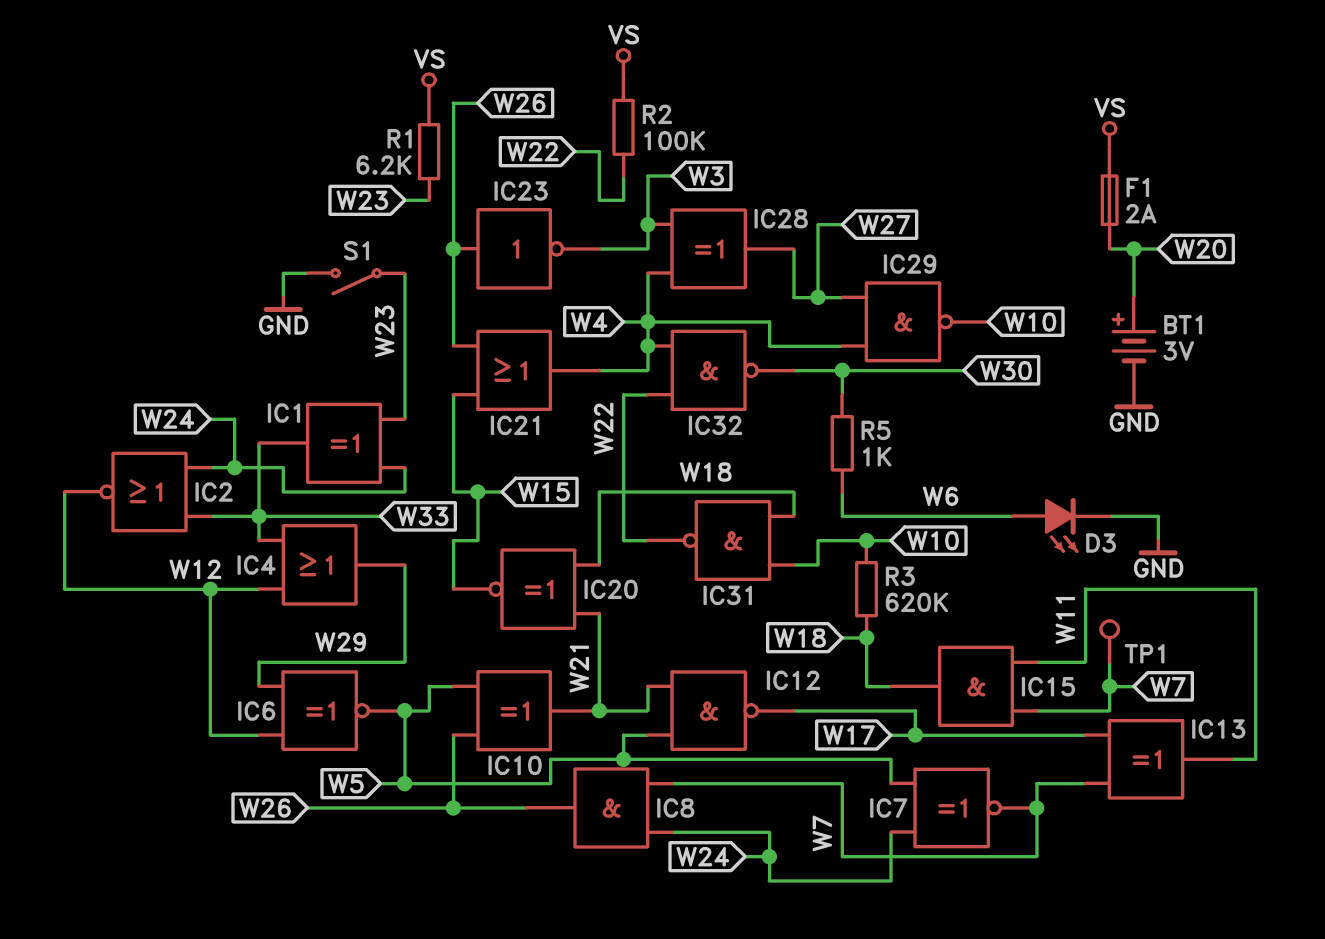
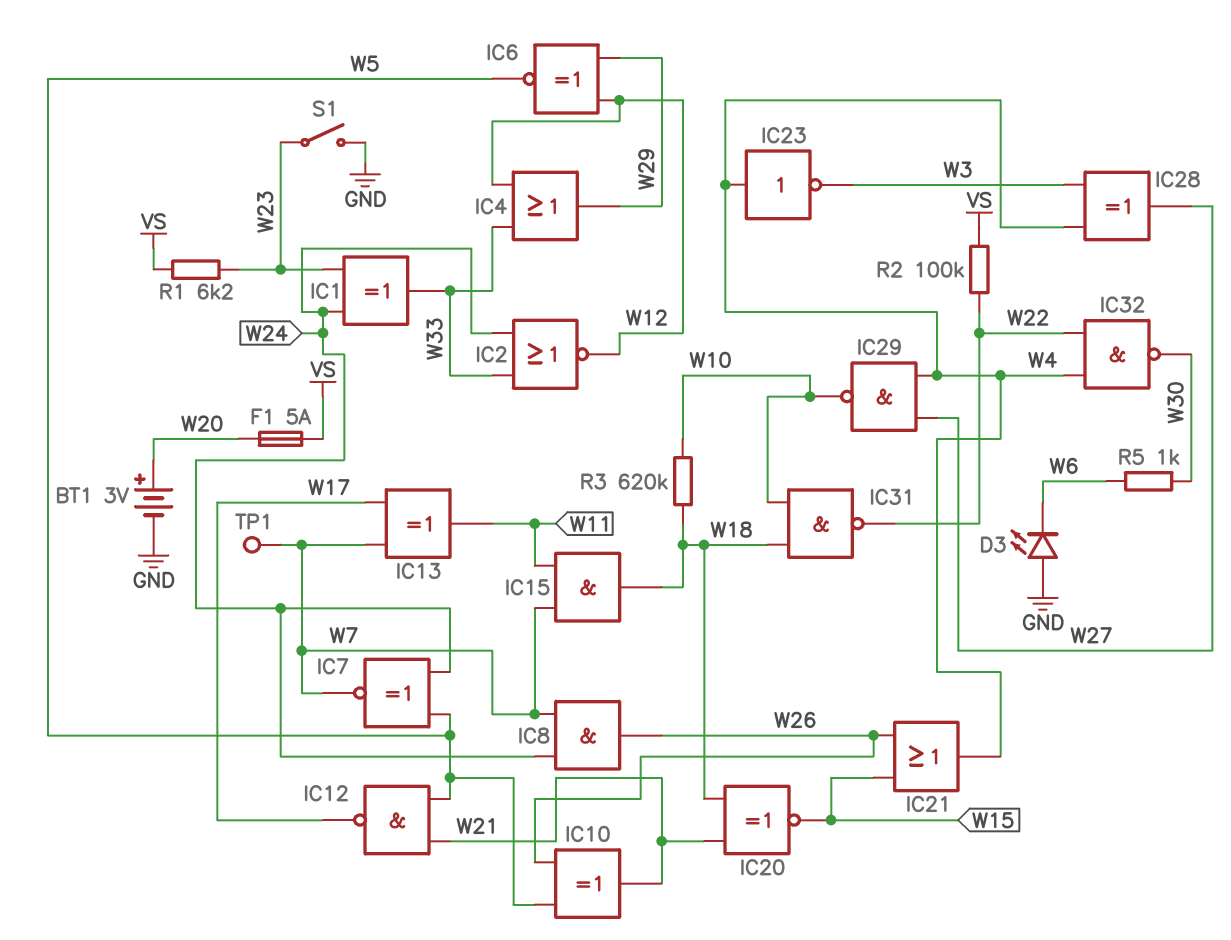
D3: LED (A W6, K GND) -> LED (A GND, K W6)
F1: 2A (VS, W20) -> 5A (VS, W20)
IC23: NOT (in W26, out W3) -> NOT (in W4, out W3)

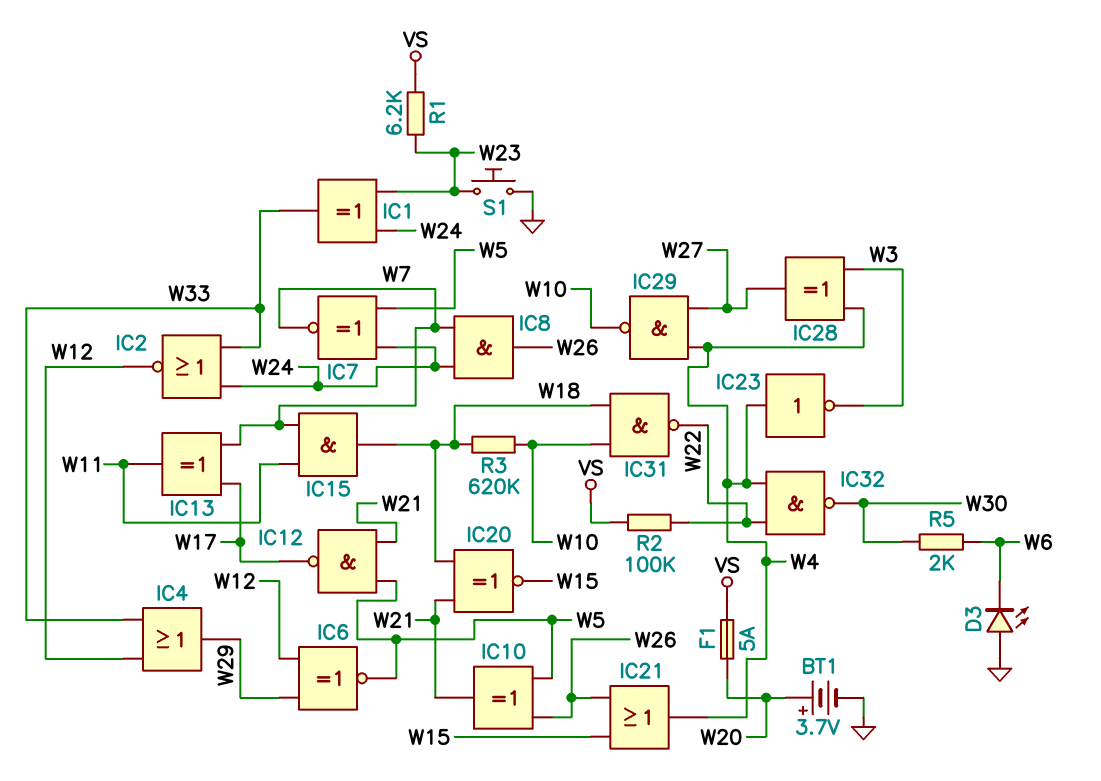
BT1: 3V (plus W20, minus GND) -> 3.7V (plus W20, minus GND)
R5: 1k (W6, W30) -> 2k (W6, W30)
S1: switch (GND, W23) -> button (GND, W23)
TP1: test point (W7) -> none

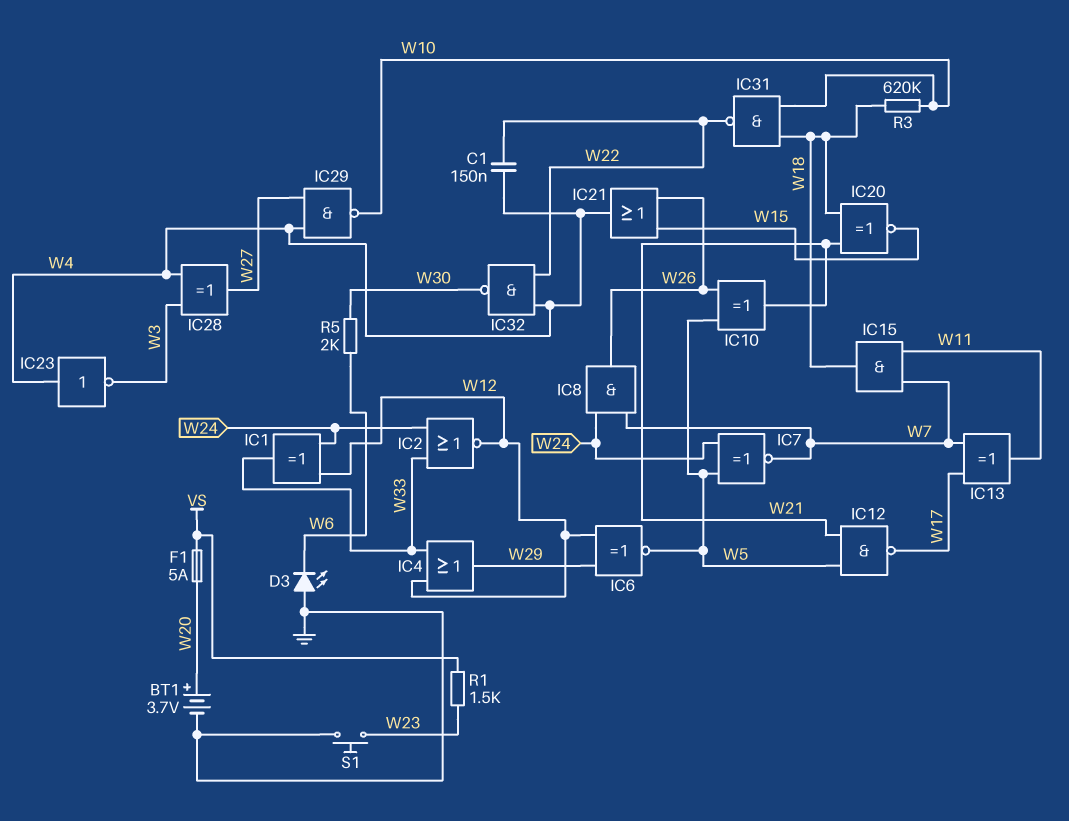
C1: none -> 150nF (W4, W22)
IC1: XOR (in W23, in W24, out W33) -> XOR (in W12, in W24, out W33)
R1: 6.2k (VS, W23) -> 1.5k (VS, W23)
R2: 100k (VS, W22) -> none

